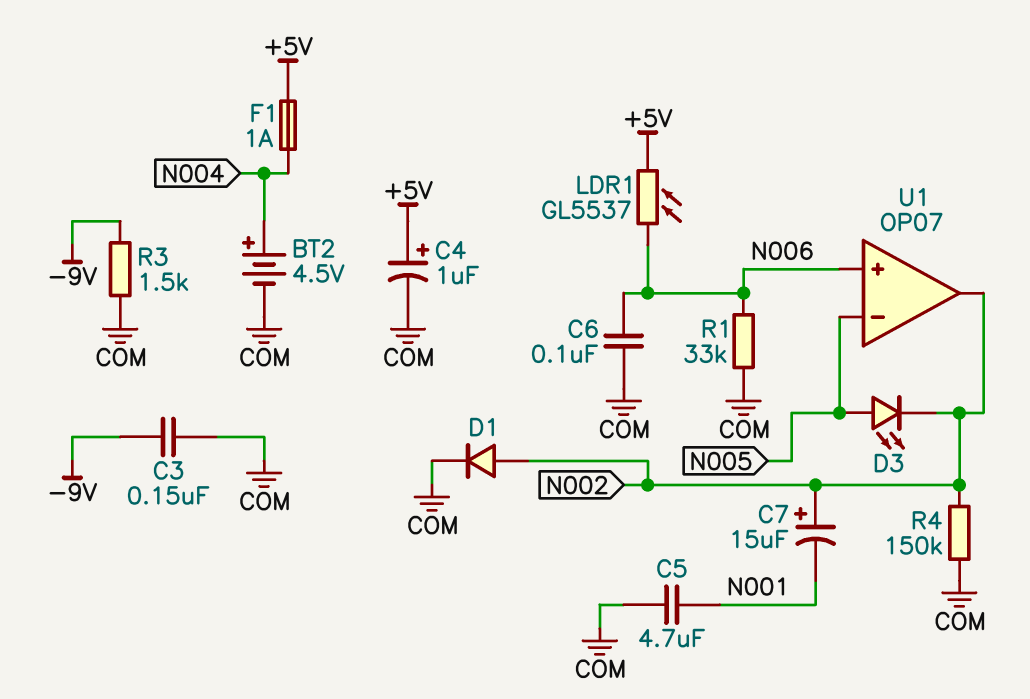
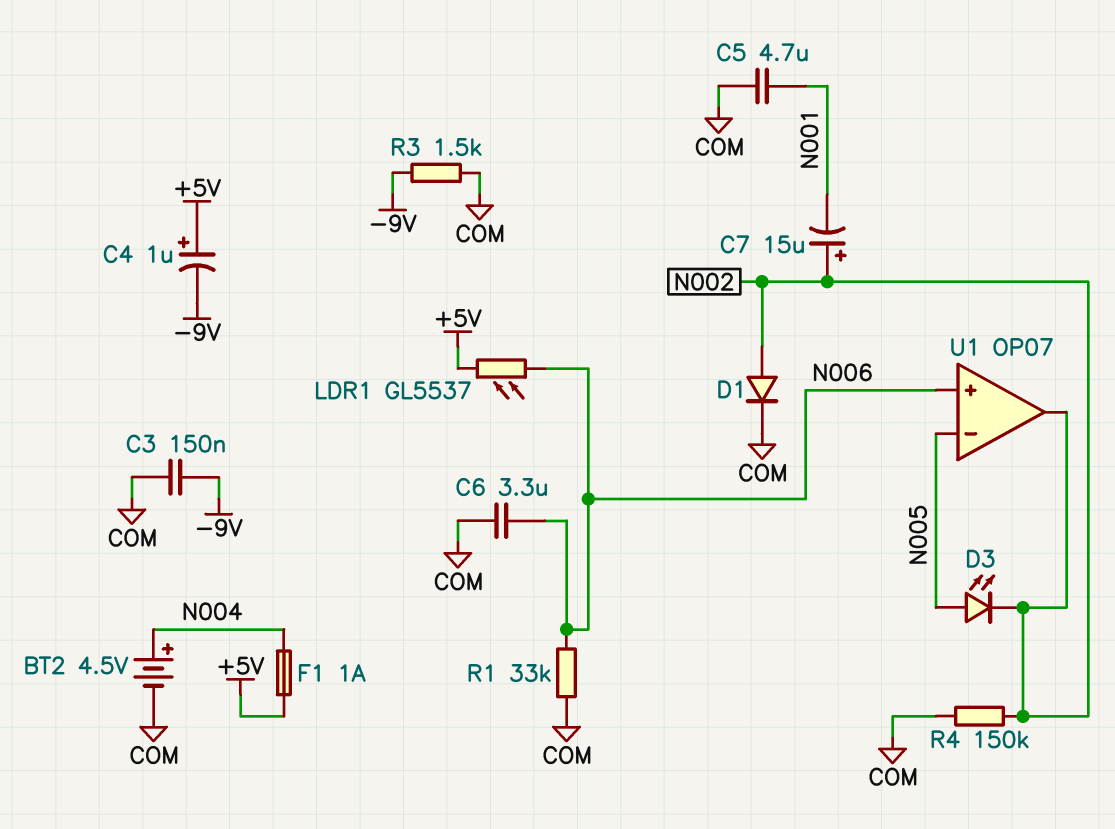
C4: 1uF (plus +5V, minus COM) -> 1uF (plus +5V, minus -9V)
C6: 100nF (COM, N006) -> 3.3uF (COM, N006)

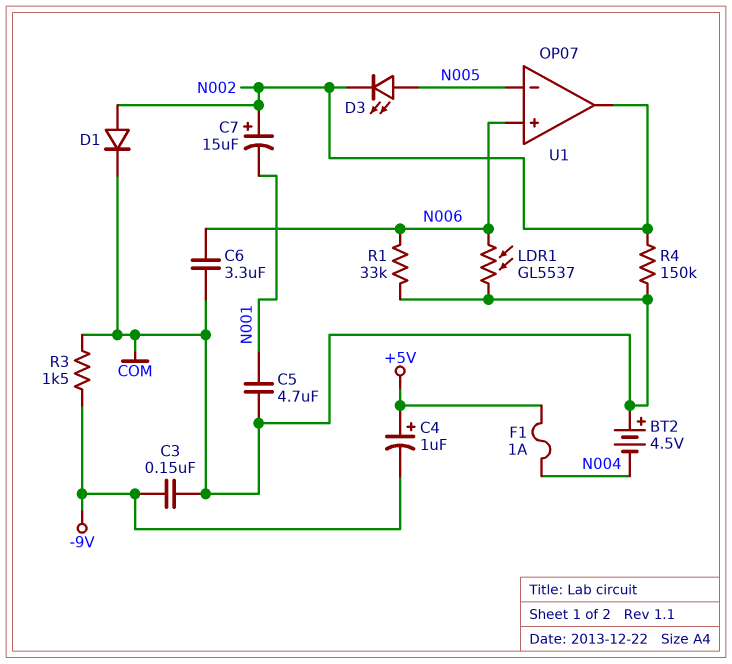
BT2: 4.5V (plus N004, minus COM) -> 4.5V (plus COM, minus N004)
LDR1: GL5537 (+5V, N006) -> GL5537 (COM, N006)

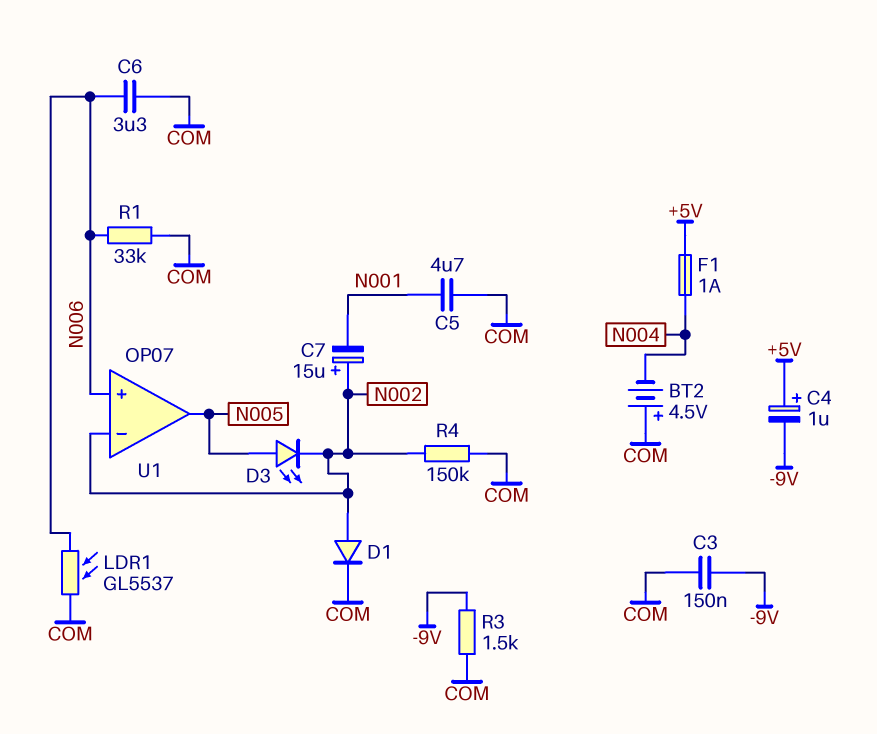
U1 pin in-: N005 -> N002
U1 pin out: N002 -> N005

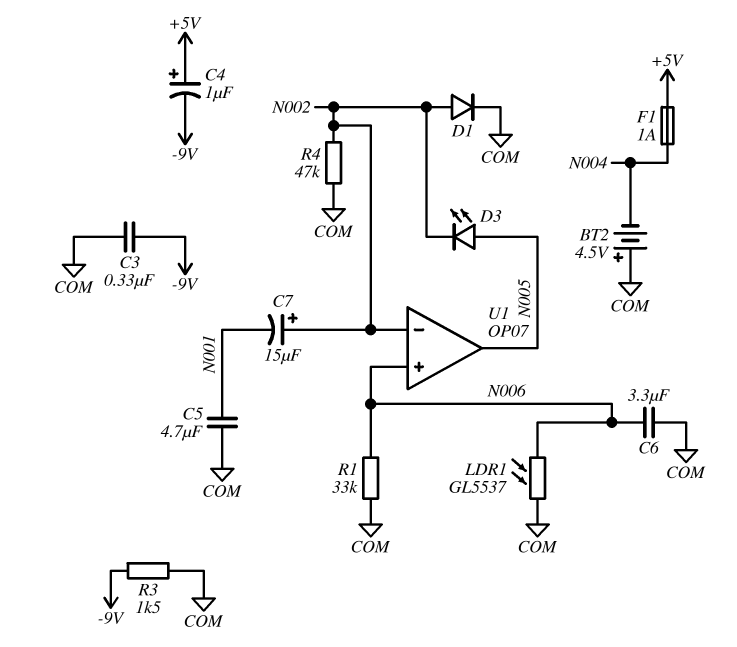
C3: 150nF (-9V, COM) -> 330nF (-9V, COM)
R4: 150k (COM, N002) -> 47k (COM, N002)

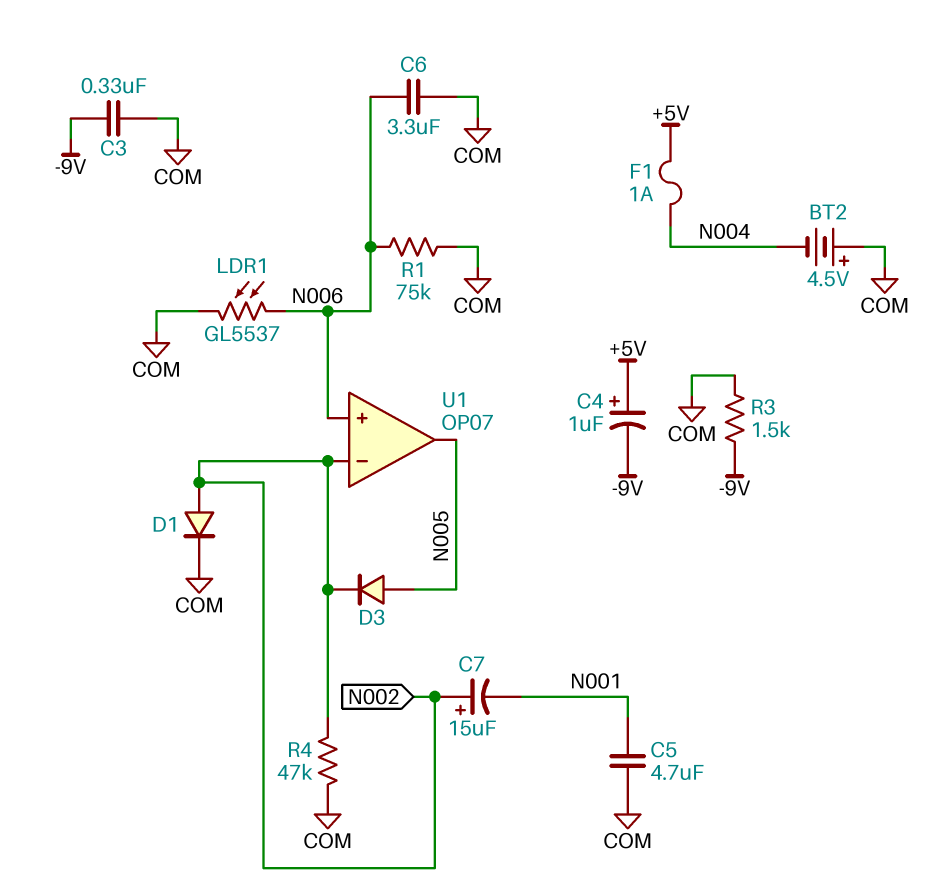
D3: LED (A N005, K N002) -> diode (A N005, K N002)
R1: 33k (COM, N006) -> 75k (COM, N006)

